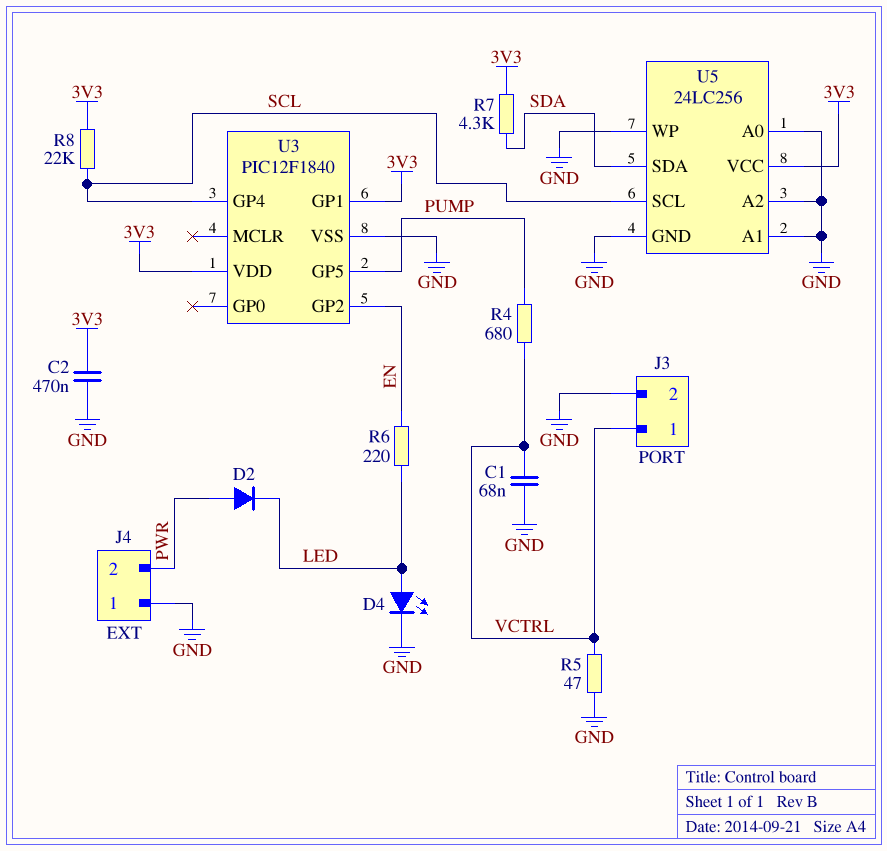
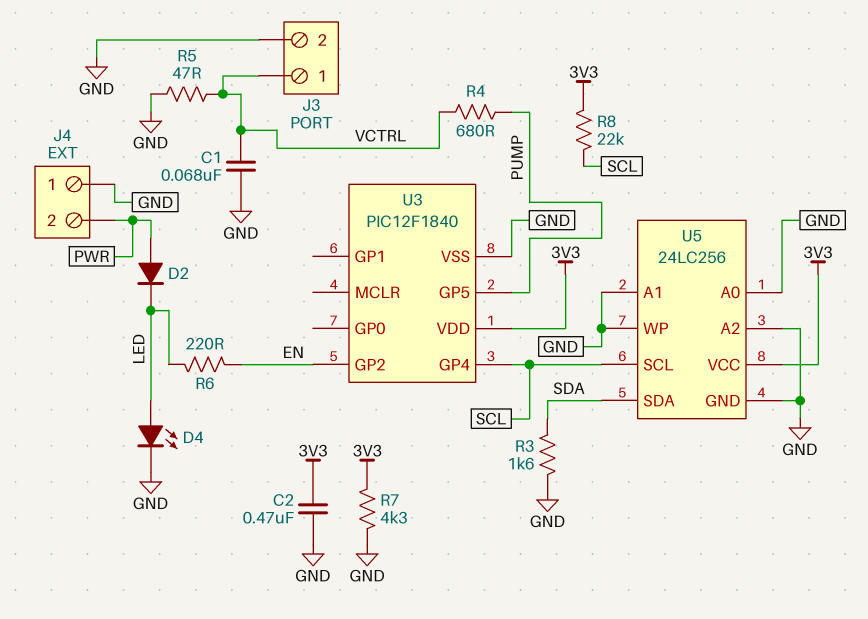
R3: none -> 1.6k (GND, SDA)
R7: 4.3k (3V3, SDA) -> 4.3k (3V3, GND)
U3 pin GP1: 3V3 -> none

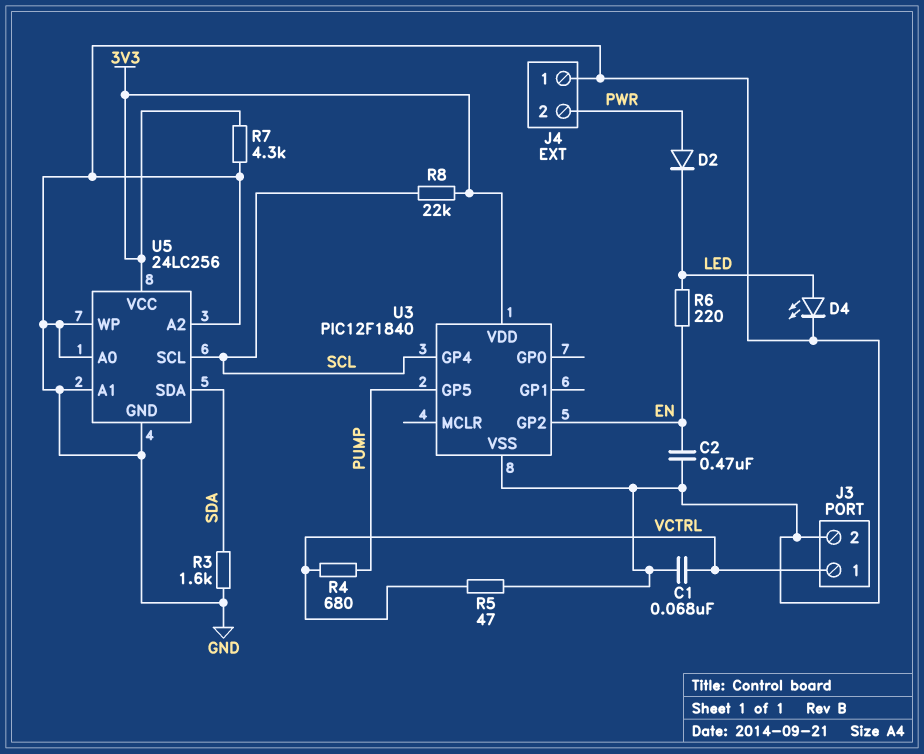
C2: 470nF (3V3, GND) -> 470nF (EN, GND)

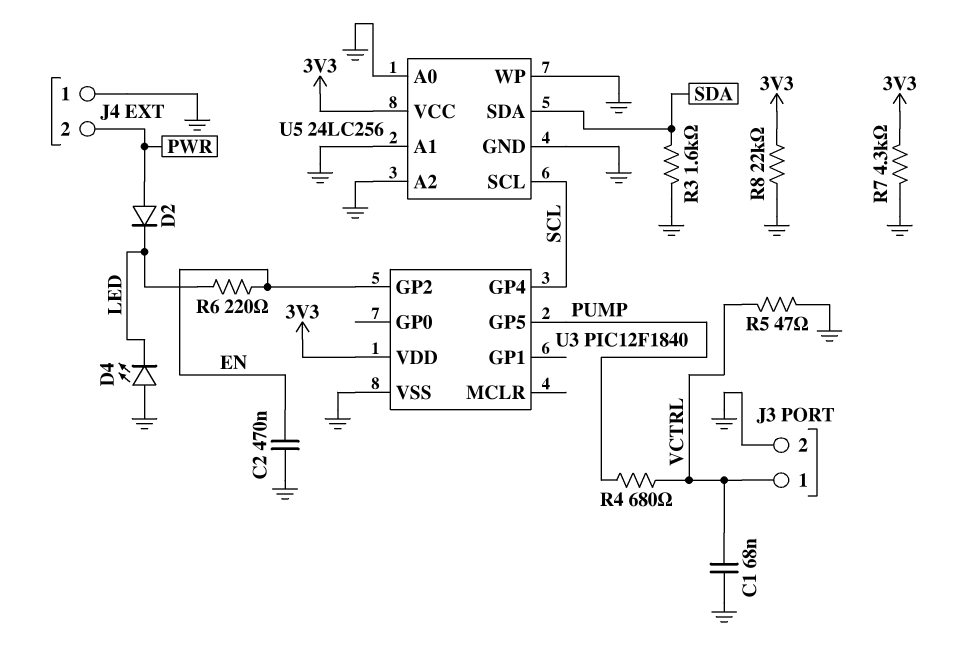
D4: LED (A LED, K GND) -> LED (A GND, K LED)
R8: 22k (3V3, SCL) -> 22k (3V3, GND)

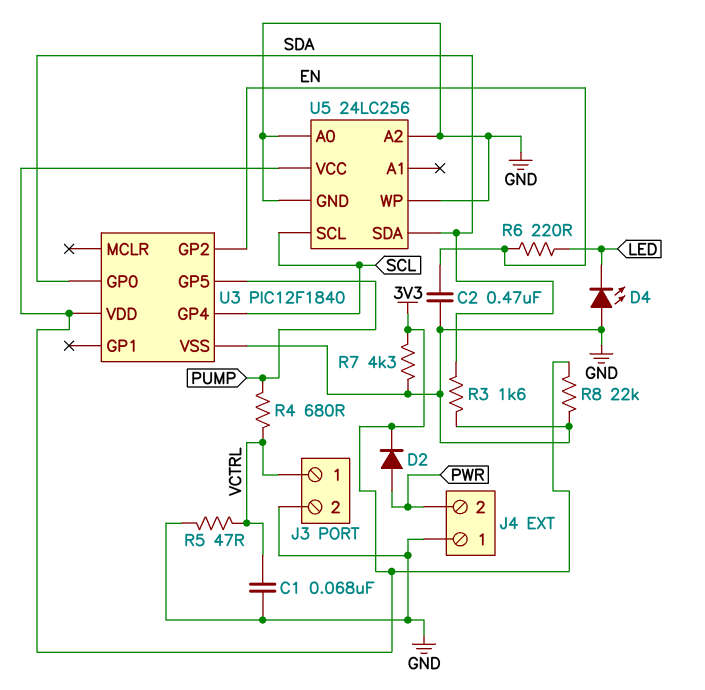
D2: diode (A PWR, K LED) -> diode (A PWR, K 3V3)
U3 pin GP0: none -> SDA
U5 pin A1: GND -> none

